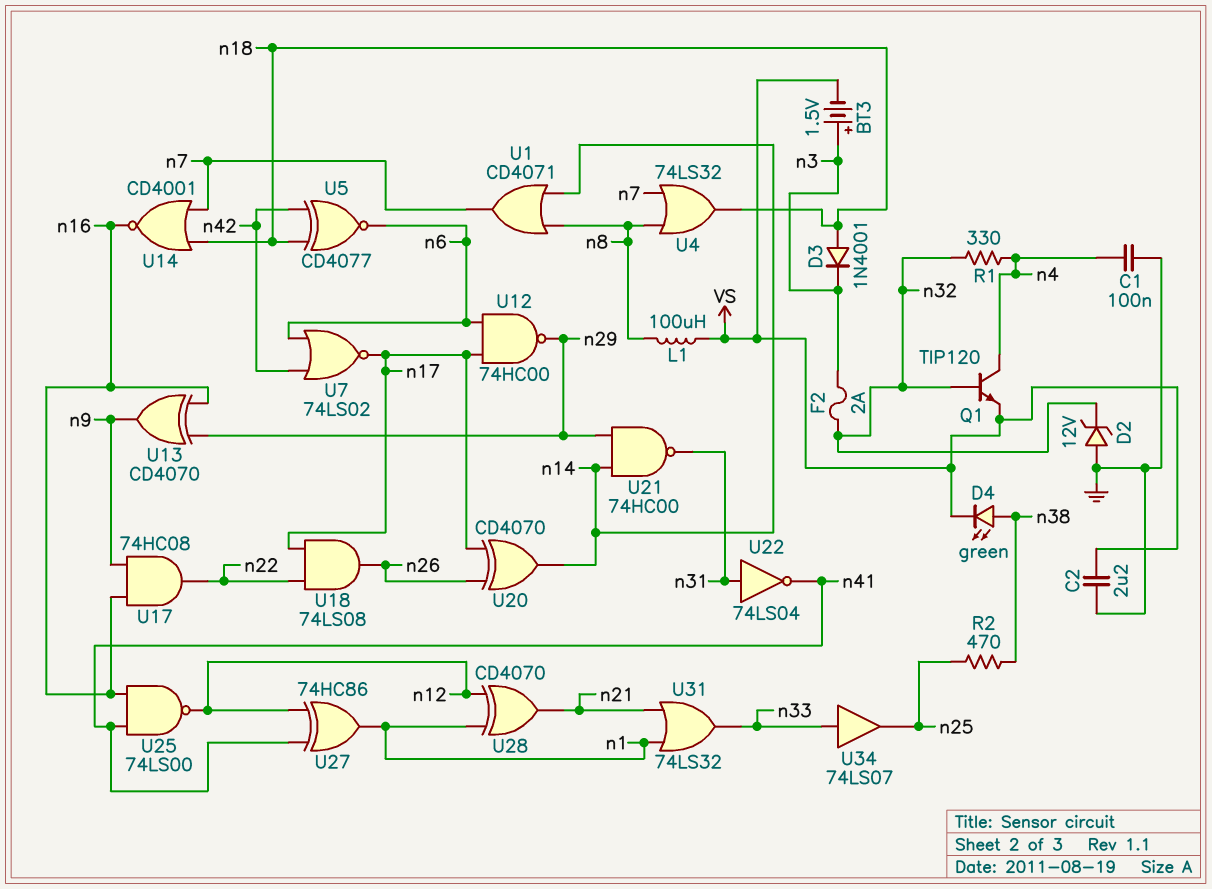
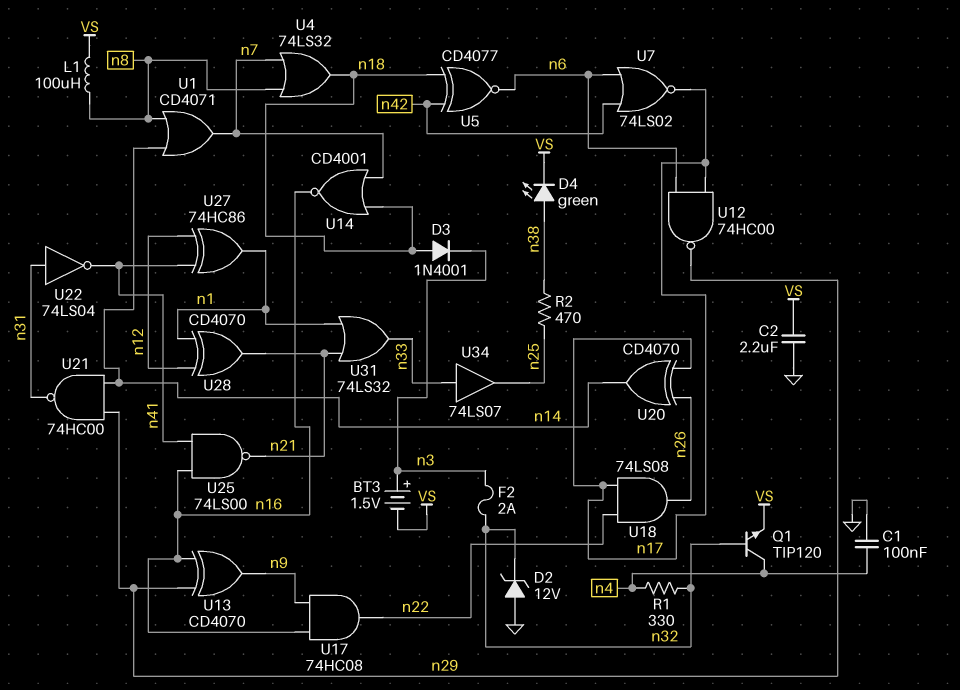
U25: NAND 74LS00 (in n16, in n41, out n12) -> NAND 74LS00 (in n16, in n41, out n21)

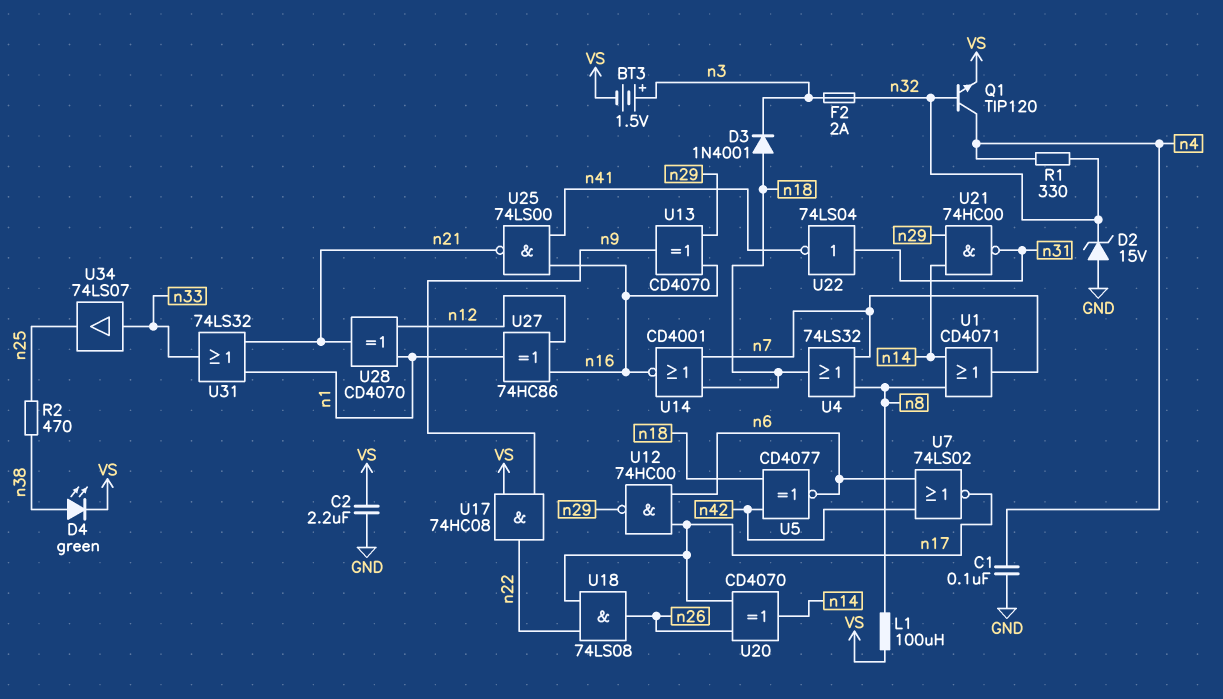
D2: zener 12V (A GND, K n32) -> zener 15V (A GND, K n32)
U17: AND 74HC08 (in n9, in n16, out n22) -> AND 74HC08 (in VS, in n9, out n22)
U27: XOR 74HC86 (in n12, in n41, out n1) -> XOR 74HC86 (in n12, in n16, out n1)

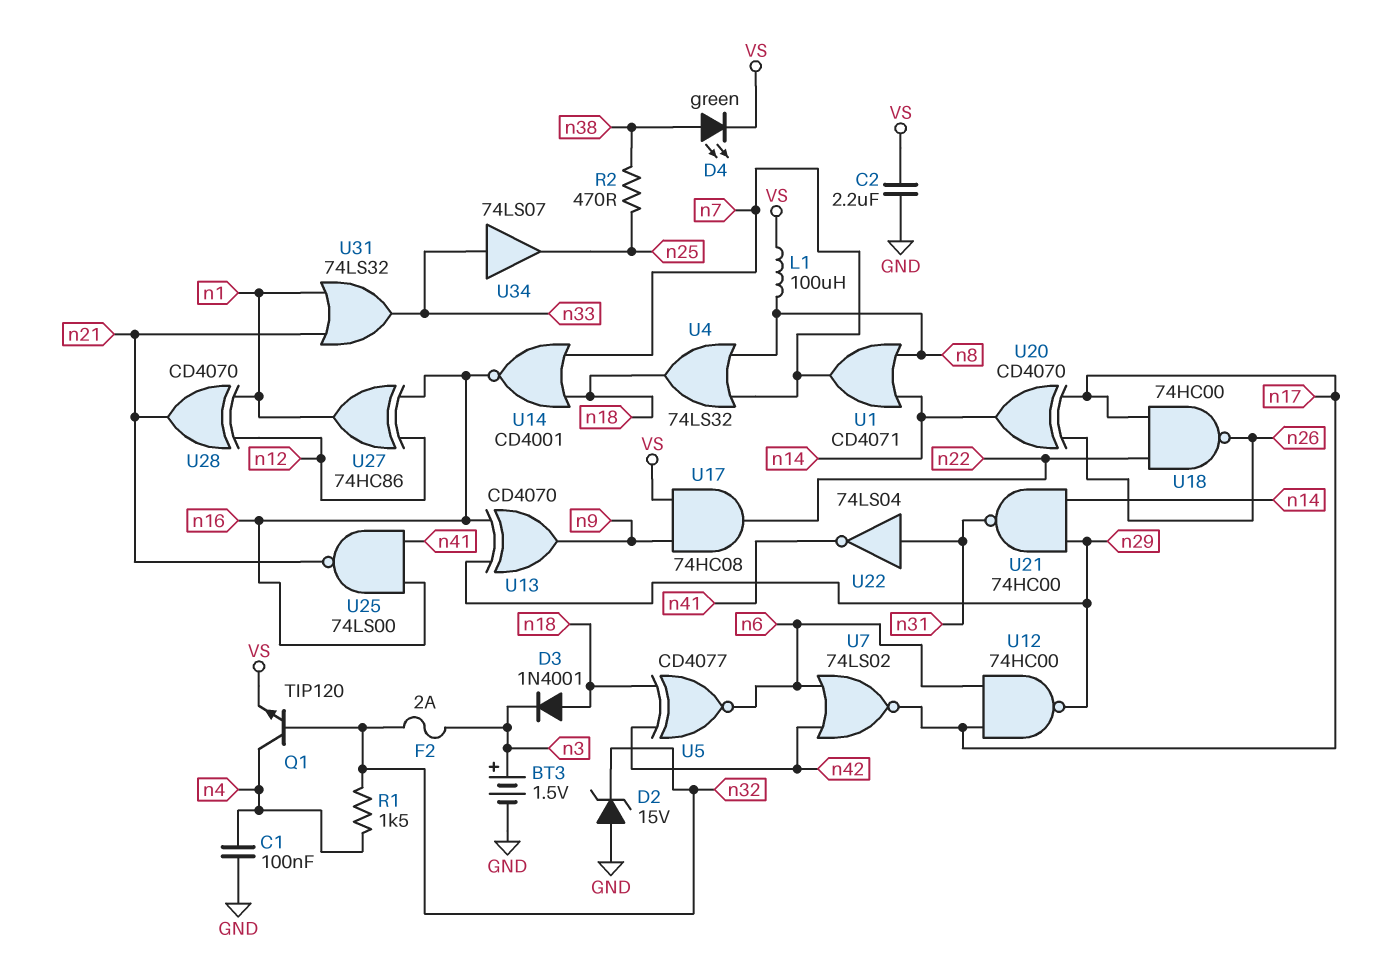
BT3: 1.5V (plus n3, minus VS) -> 1.5V (plus n3, minus GND)
R1: 330 (n4, n32) -> 1.5k (n4, n32)
U18: AND 74LS08 (in n17, in n22, out n26) -> NAND 74HC00 (in n17, in n22, out n26)

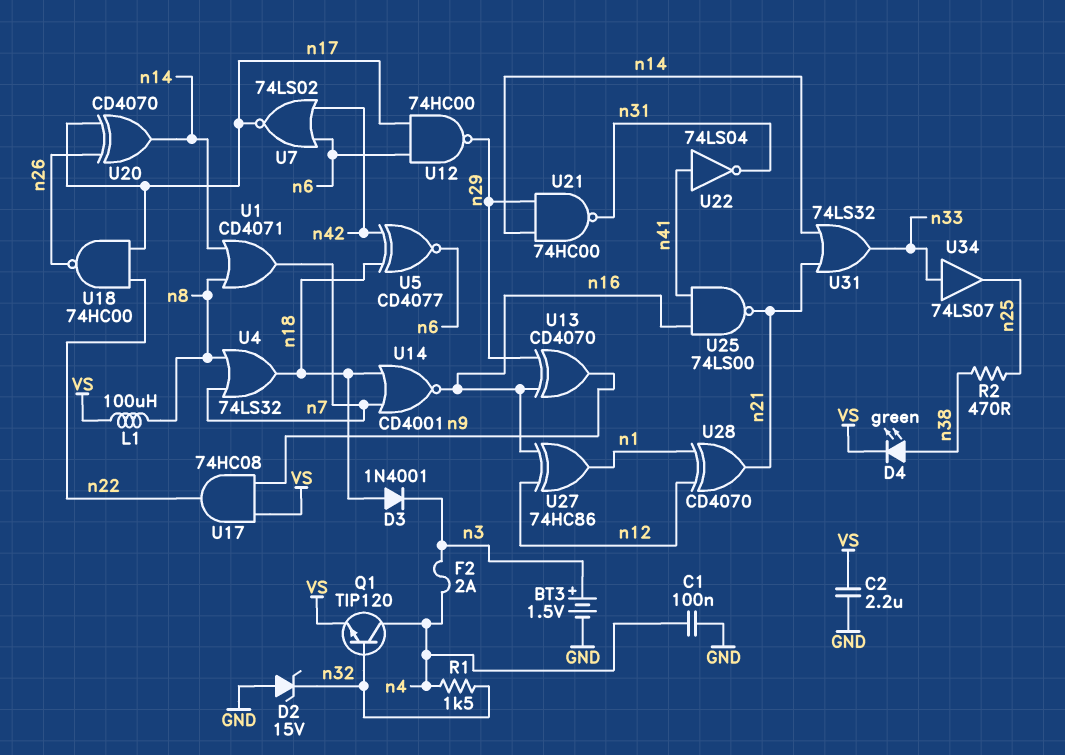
F2: 2A (n3, n32) -> 2A (n3, n4)
U22: NOT 74LS04 (in n31, out n41) -> NOT 74LS04 (in n41, out n31)
U31: OR 74LS32 (in n1, in n21, out n33) -> OR 74LS32 (in n14, in n21, out n33)

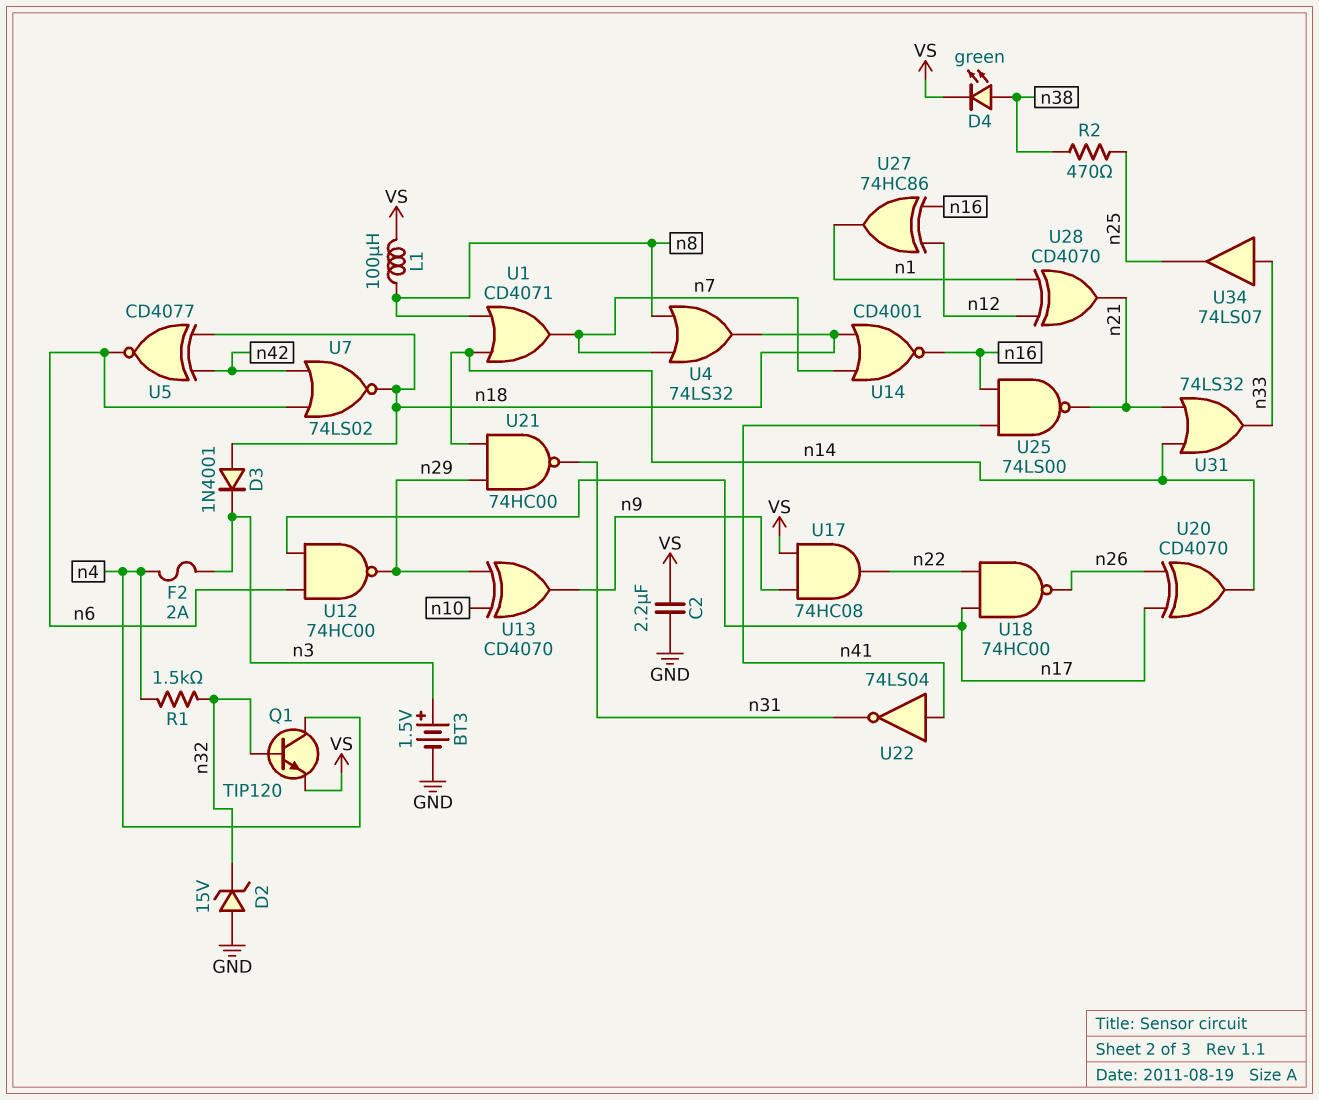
C1: 100nF (GND, n4) -> none
U7: NOR 74LS02 (in n6, in n42, out n17) -> NOR 74LS02 (in n6, in n42, out n18)
U13: XOR CD4070 (in n16, in n29, out n9) -> XOR CD4070 (in n10, in n29, out n9)

